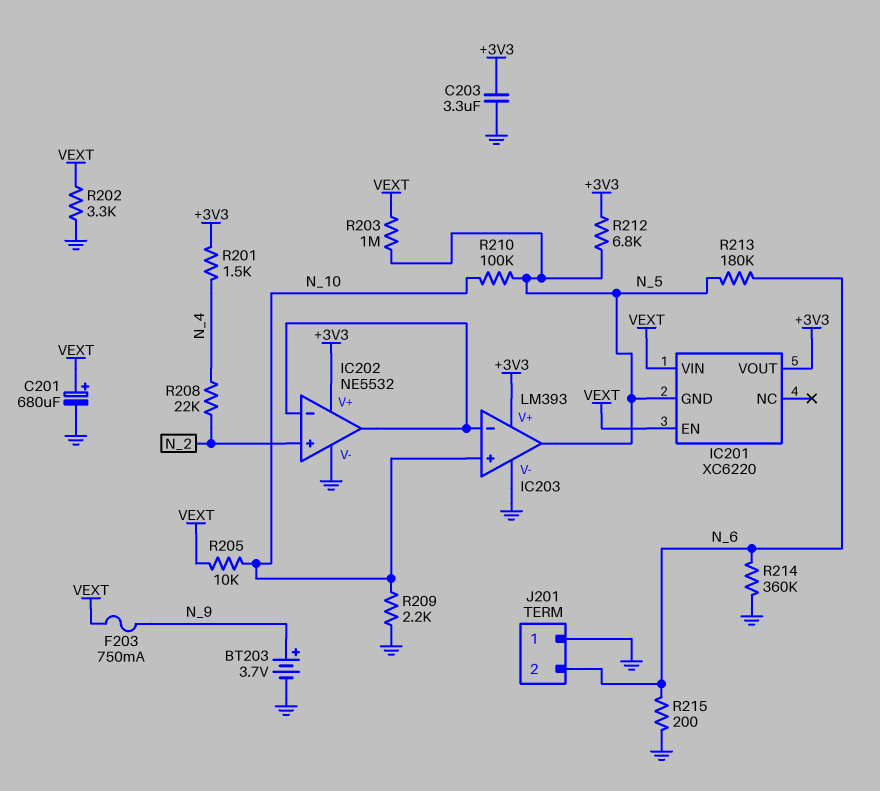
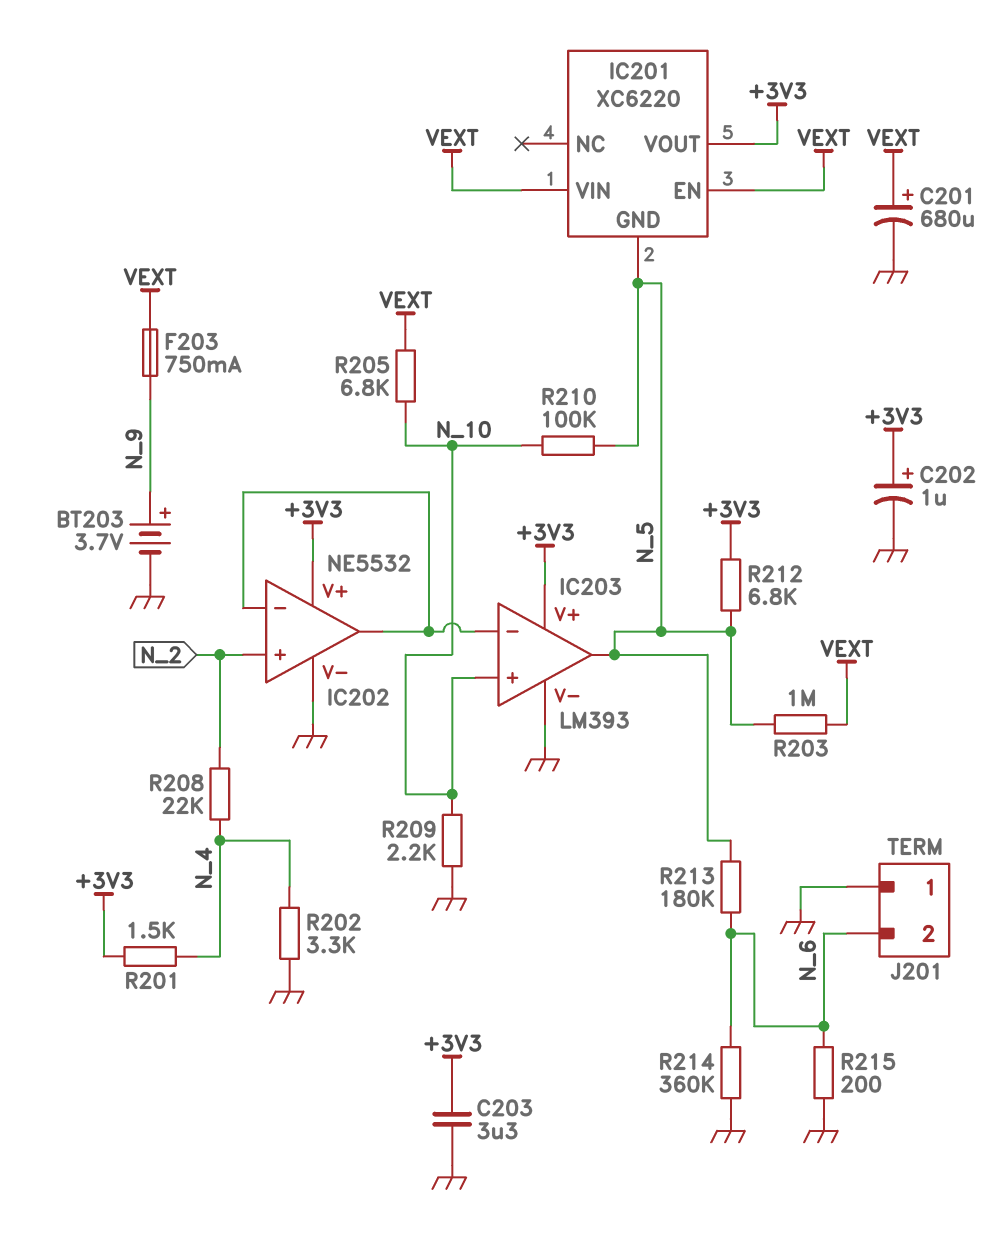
C202: none -> 1uF (plus +3V3, minus GND)
R202: 3.3k (GND, VEXT) -> 3.3k (GND, N_4)
R205: 10k (N_10, VEXT) -> 6.8k (N_10, VEXT)

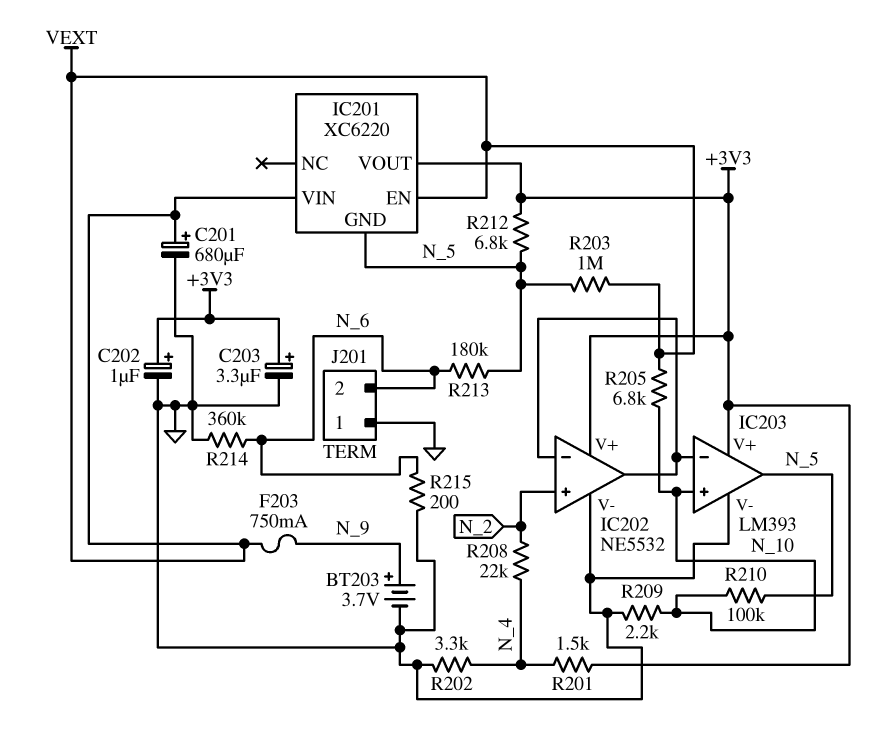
C203: 3.3uF (+3V3, GND) -> 3.3uF (plus +3V3, minus GND)

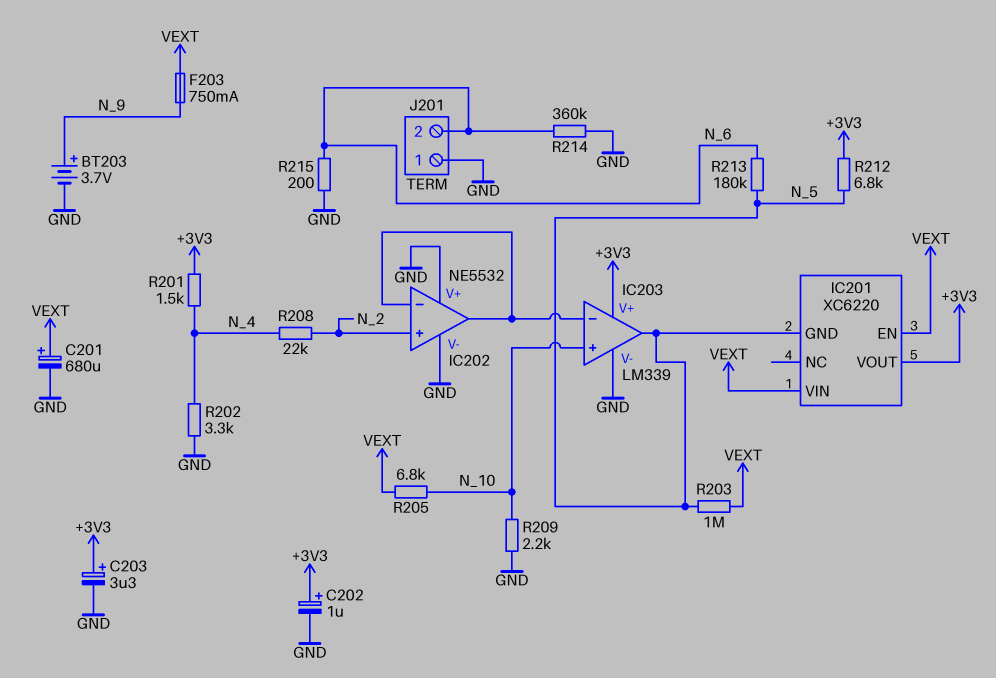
IC202 pin V+: +3V3 -> GND
IC203: LM393 -> LM339
R210: 100k (N_5, N_10) -> none

